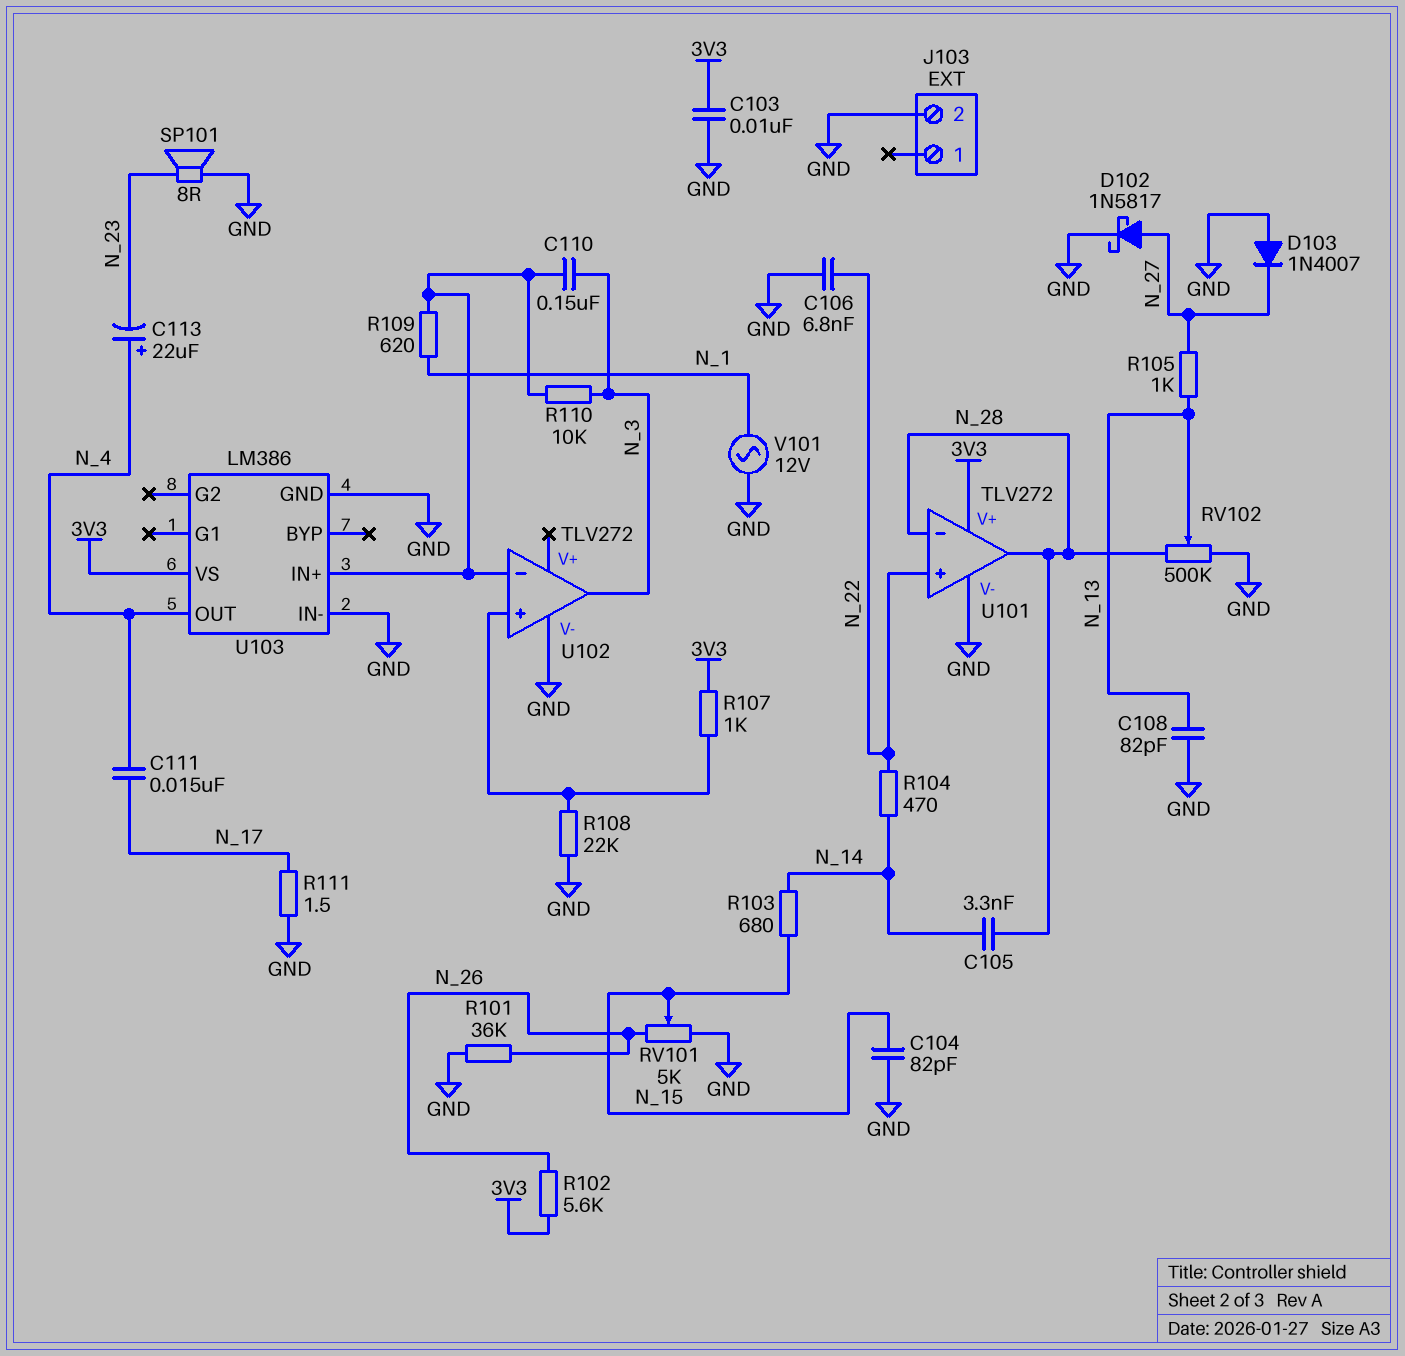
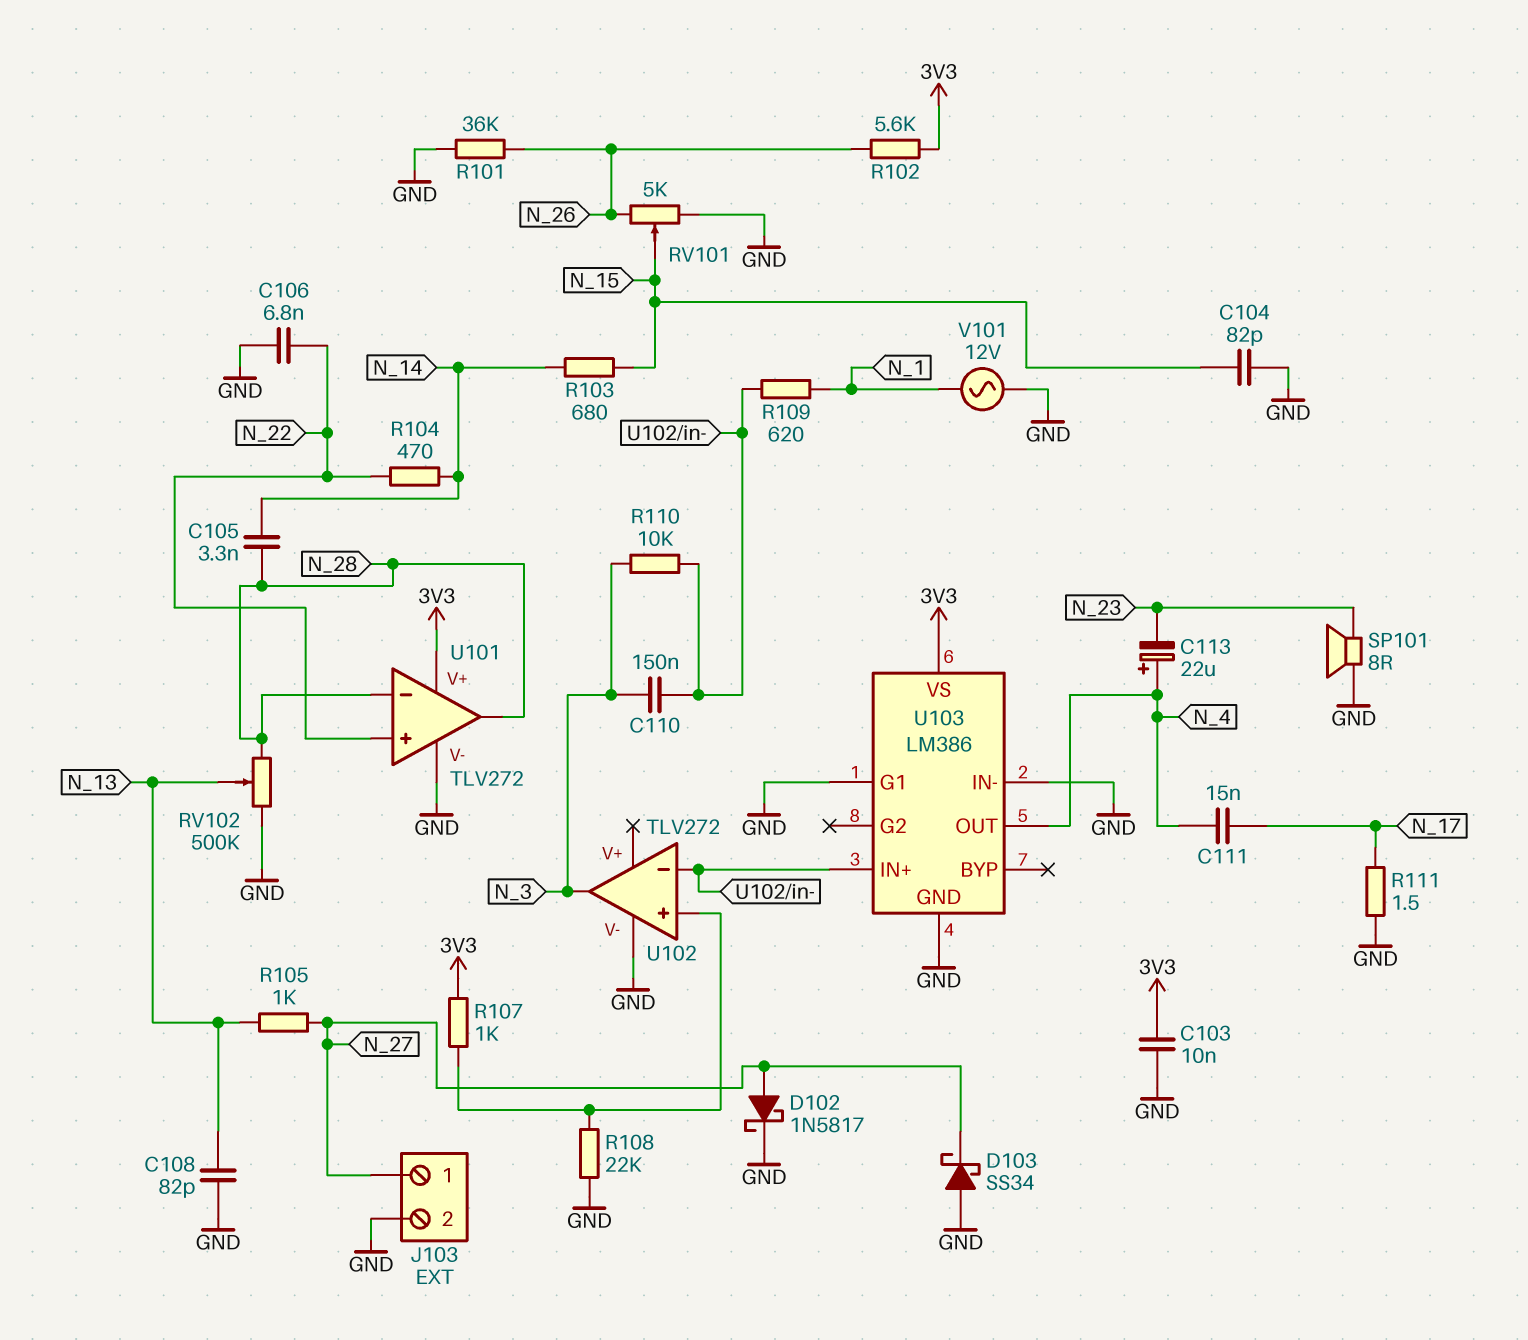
D103: diode 1N4007 (A GND, K N_27) -> schottky SS34 (A GND, K N_27)
J103 pin 1: none -> N_27
U103 pin G1: none -> GND

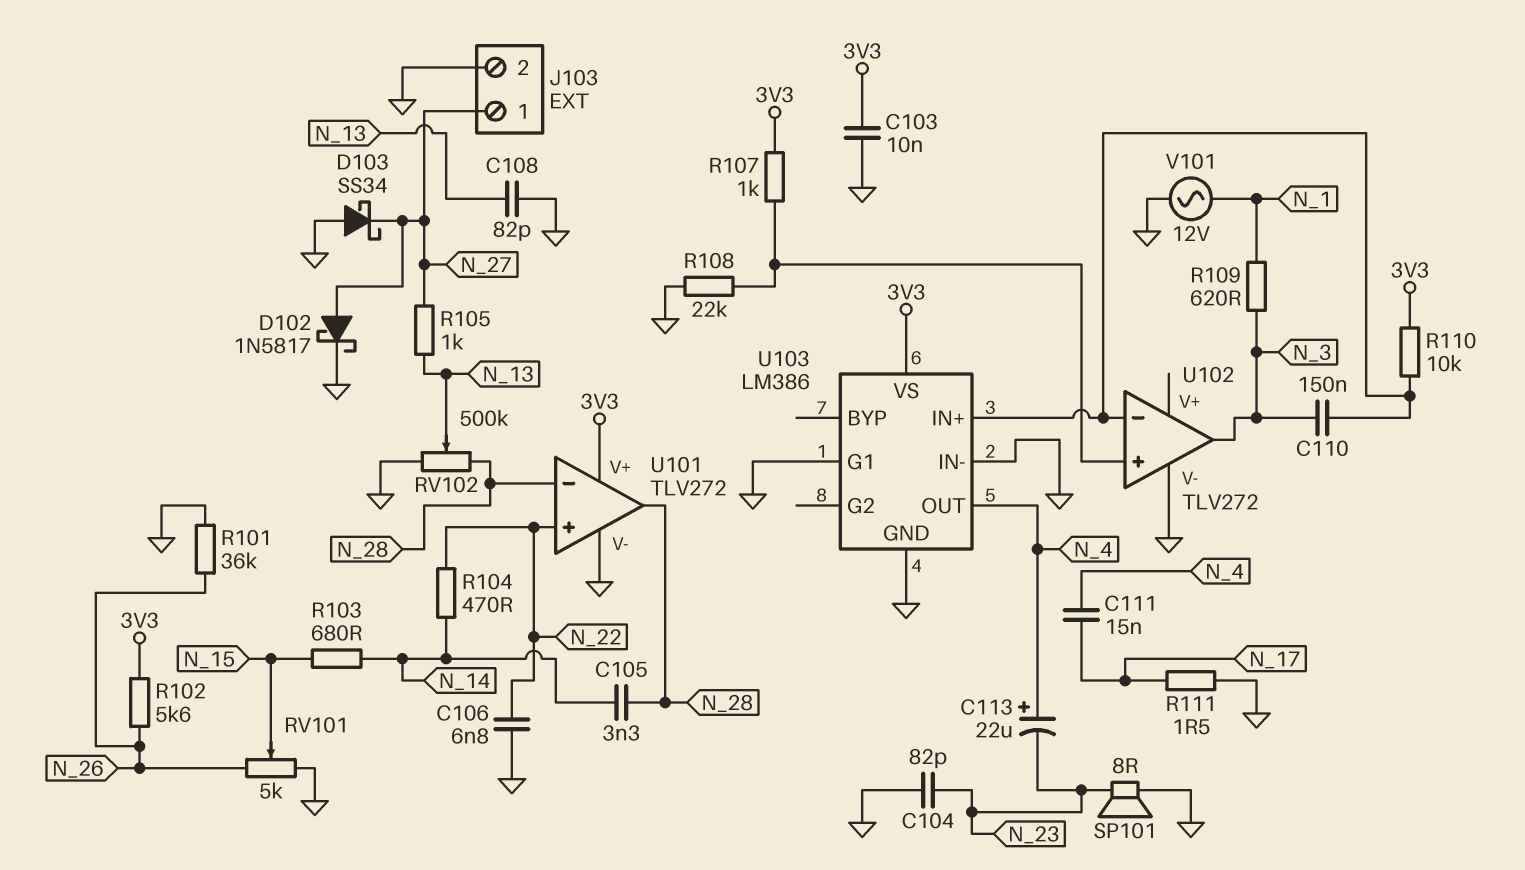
C104: 82pF (GND, N_15) -> 82pF (GND, N_23)
R109: 620 (N_1, U102/in-) -> 620 (N_1, N_3)
R110: 10k (N_3, U102/in-) -> 10k (3V3, U102/in-)

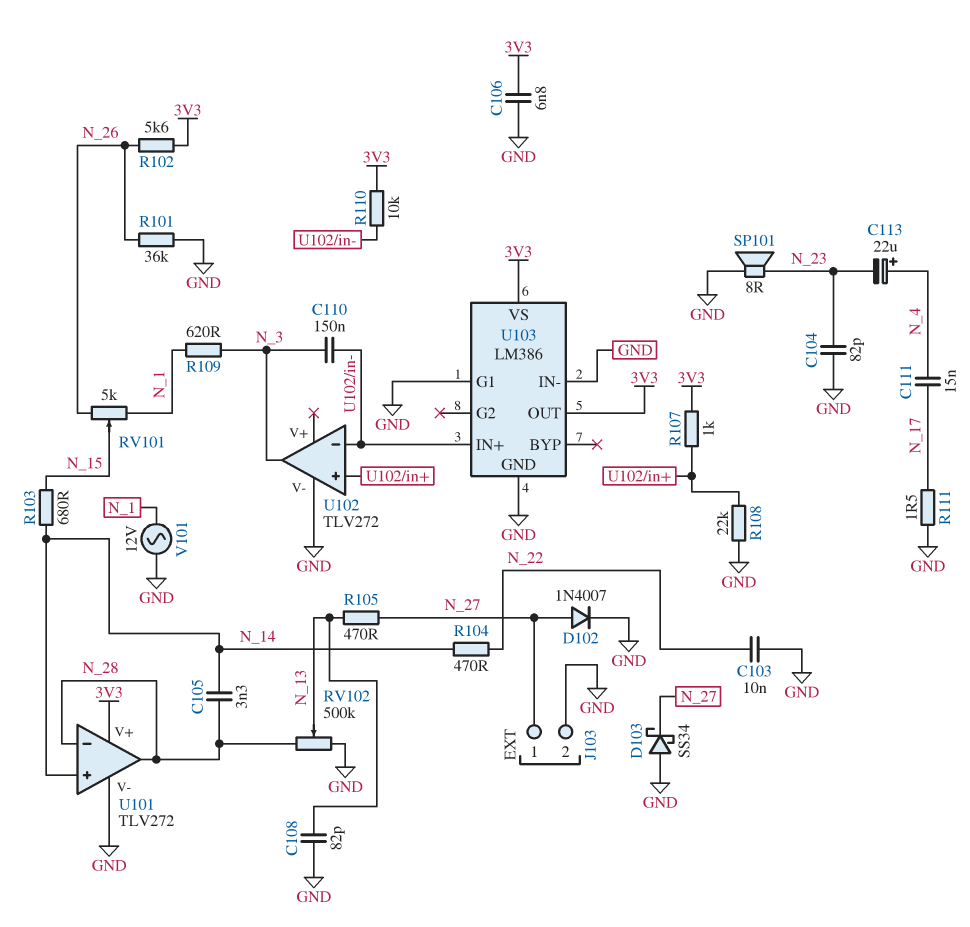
C103: 10nF (3V3, GND) -> 10nF (GND, N_22)
C106: 6.8nF (GND, N_22) -> 6.8nF (3V3, GND)
D102: schottky 1N5817 (A N_27, K GND) -> diode 1N4007 (A N_27, K GND)
R105: 1k (N_13, N_27) -> 470 (N_13, N_27)
RV101: 5k (GND, N_26, wiper N_15) -> 5k (N_1, N_26, wiper N_15)
U101 pin in+: N_22 -> N_14
U103 pin OUT: N_4 -> 3V3

